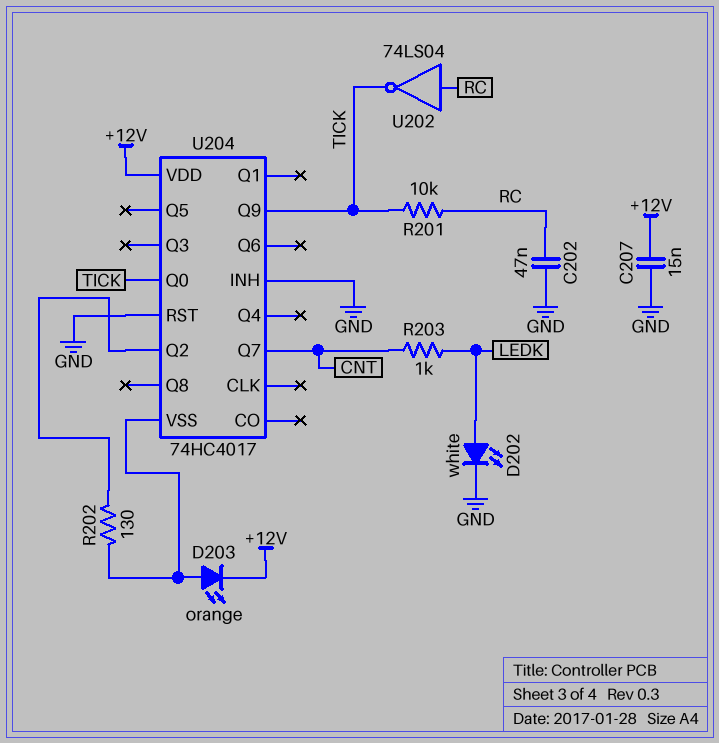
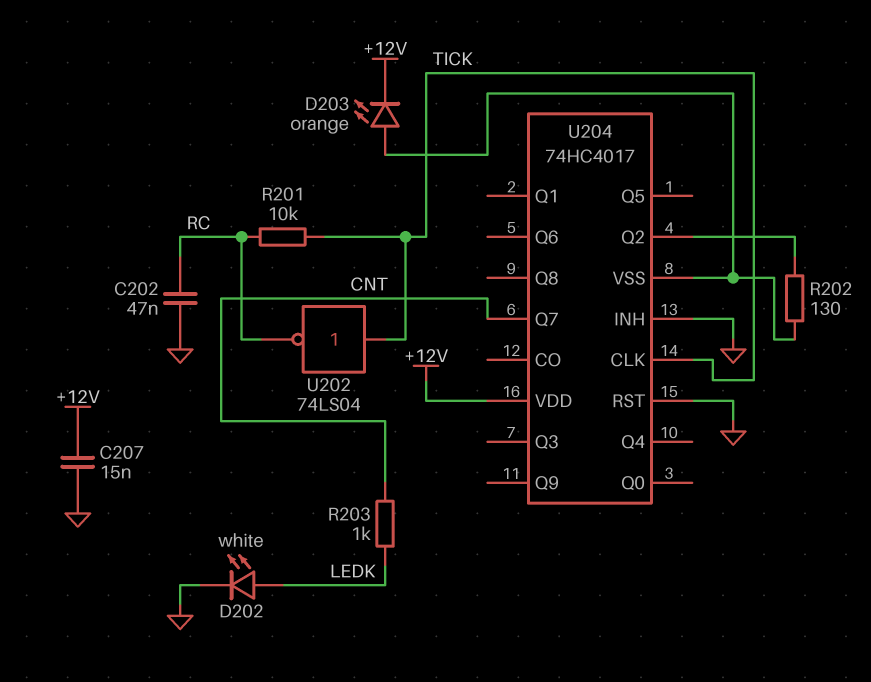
U202: NOT 74LS04 (in RC, out TICK) -> NOT 74LS04 (in TICK, out RC)
U204 pin CLK: none -> TICK
U204 pin Q0: TICK -> none
U204 pin Q9: TICK -> none

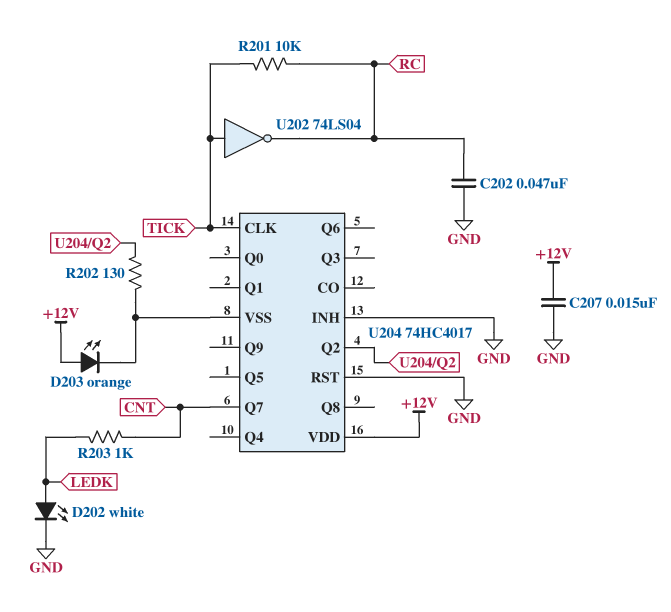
D203: LED orange (A U204/VSS, K +12V) -> LED orange (A +12V, K U204/VSS)

